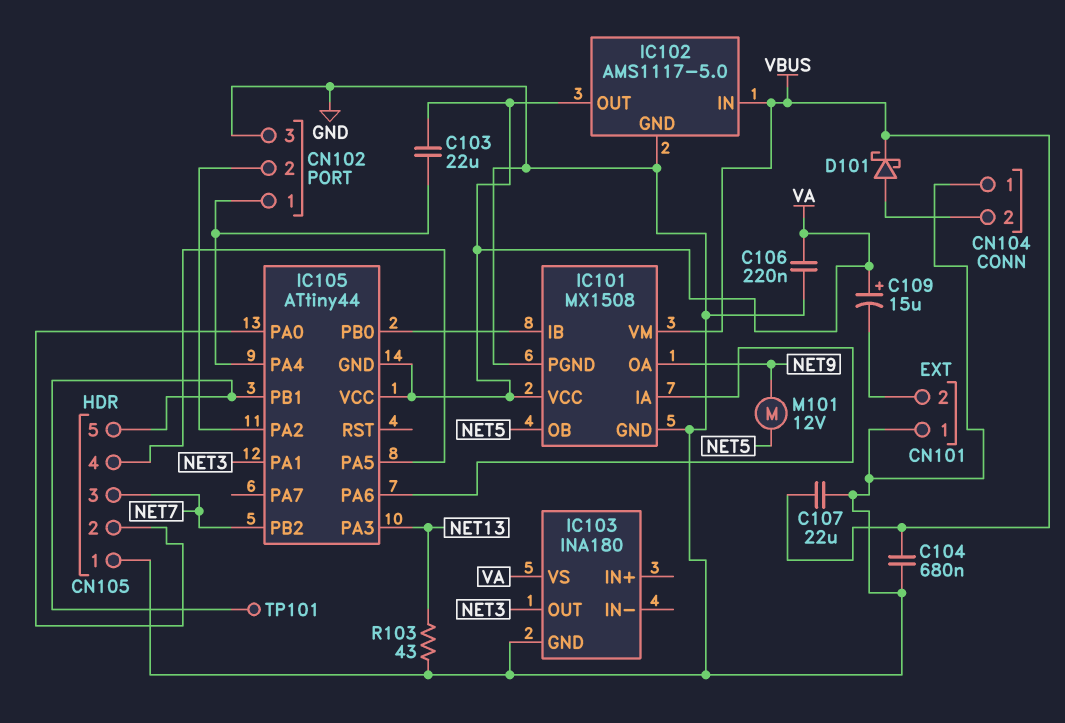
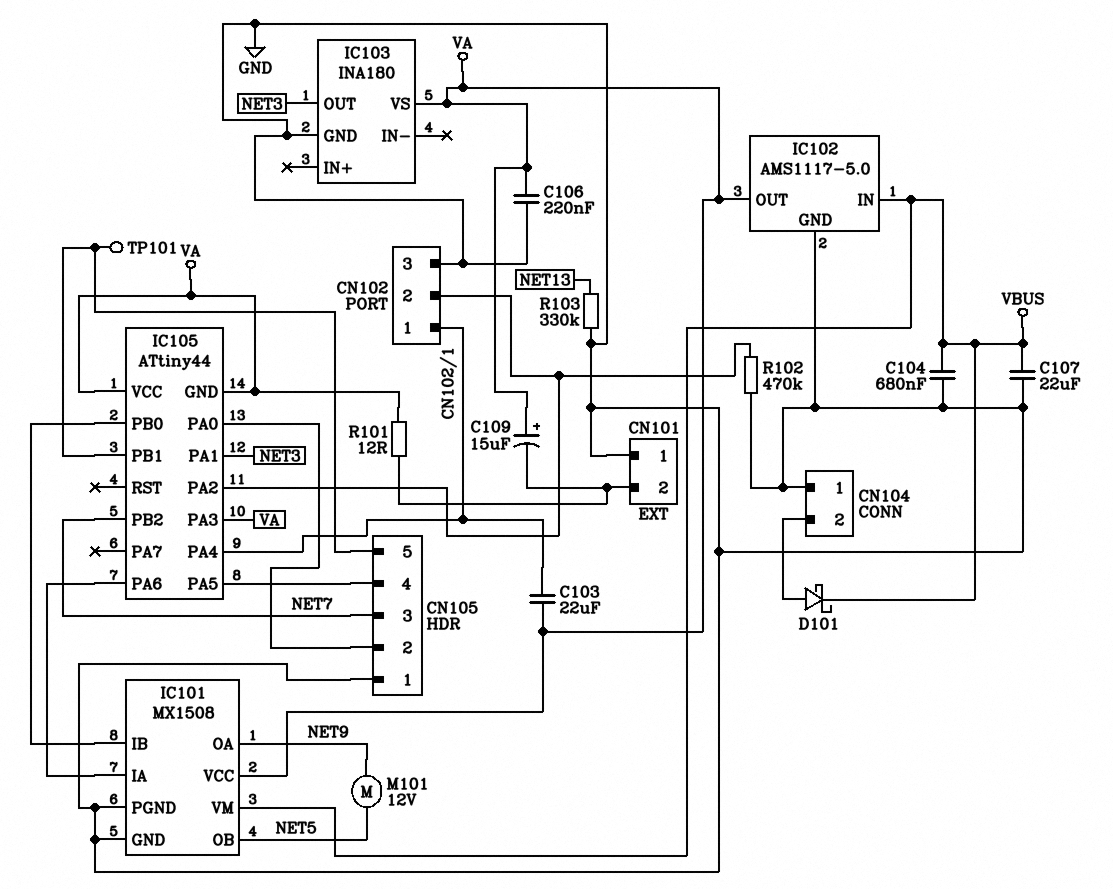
IC105 pin PA3: NET13 -> VA
R101: none -> 12 (CN101/2, VA)
R102: none -> 470k (CN102/2, GND)
R103: 43 (GND, NET13) -> 330k (GND, NET13)

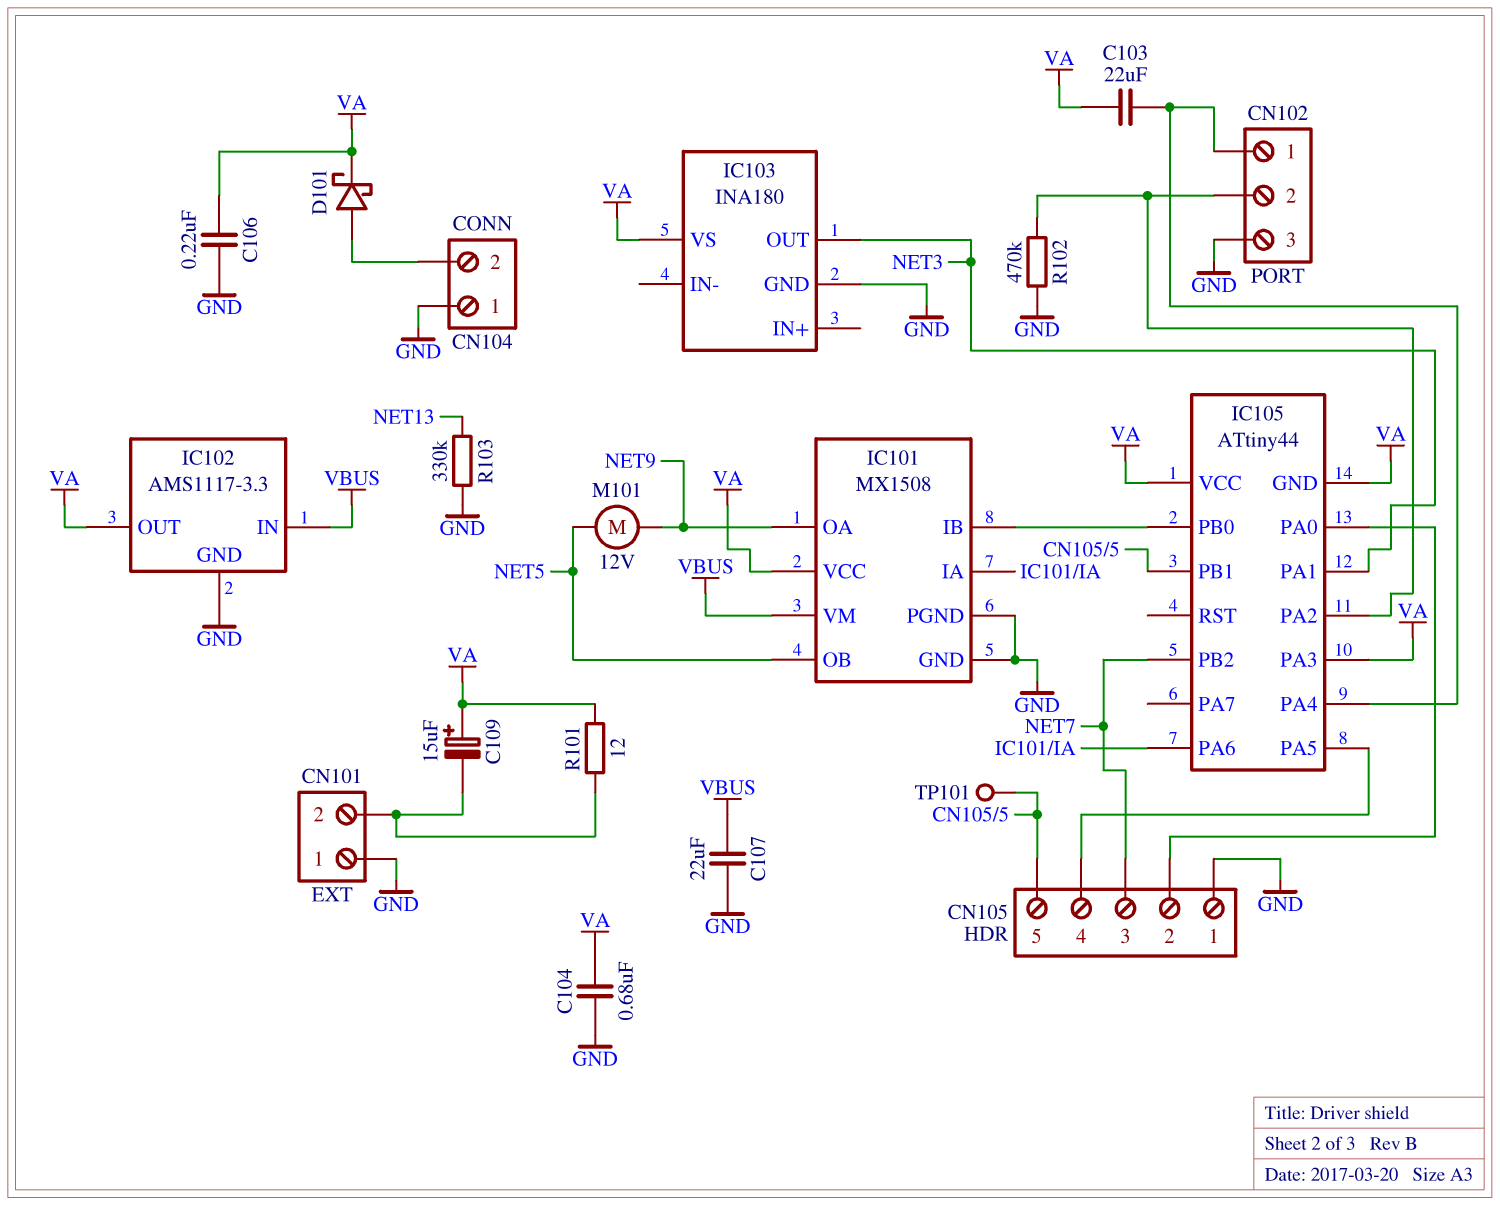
C104: 680nF (GND, VBUS) -> 680nF (GND, VA)
D101: schottky (A CN104/2, K VBUS) -> schottky (A CN104/2, K VA)
IC102: AMS1117-5.0 -> AMS1117-3.3

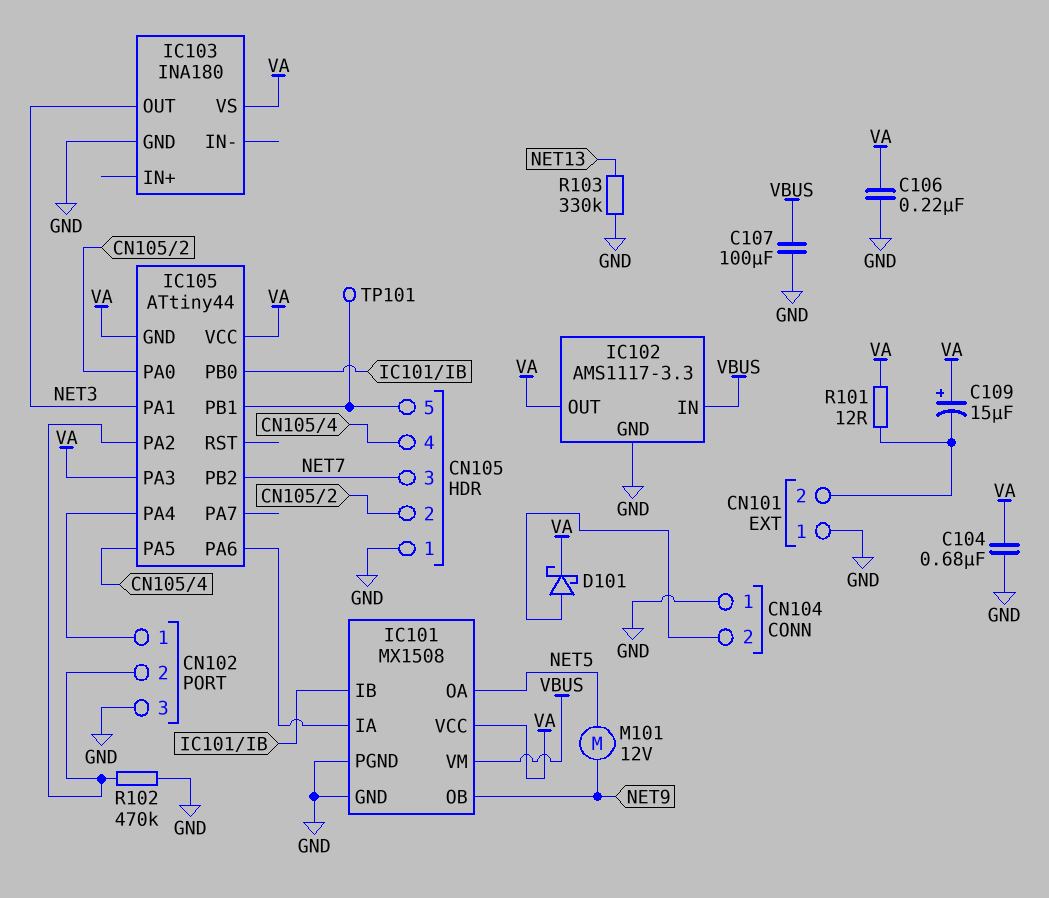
C103: 22uF (CN102/1, VA) -> none
C107: 22uF (GND, VBUS) -> 100uF (GND, VBUS)
IC101 pin OA: NET9 -> NET5
IC101 pin OB: NET5 -> NET9

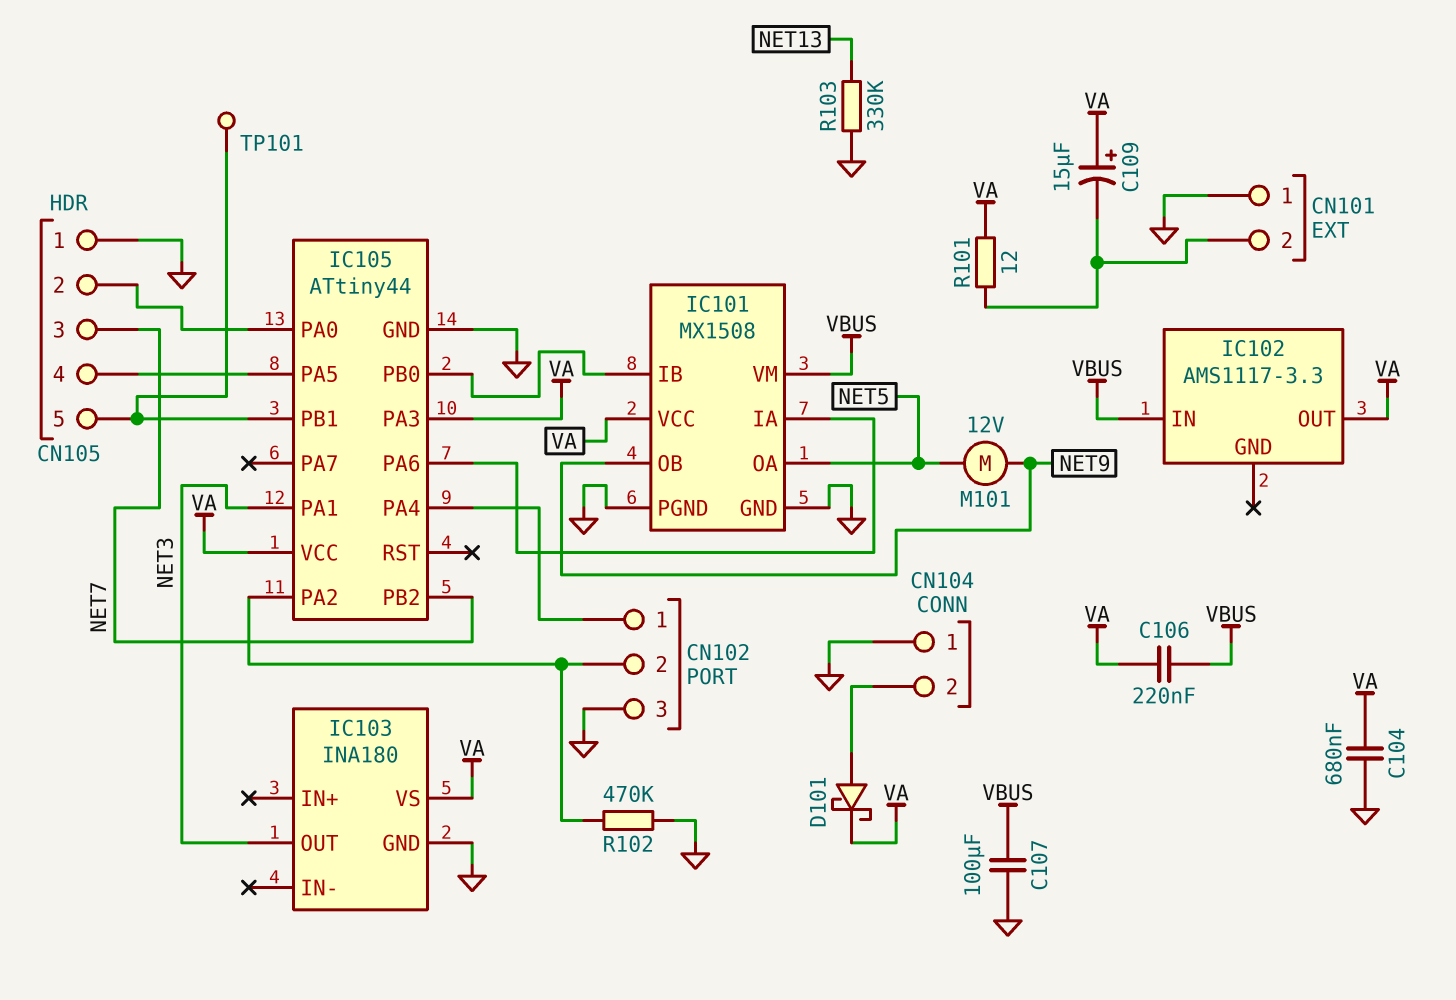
C106: 220nF (GND, VA) -> 220nF (VA, VBUS)
IC102 pin GND: GND -> none
IC105 pin GND: VA -> GND

